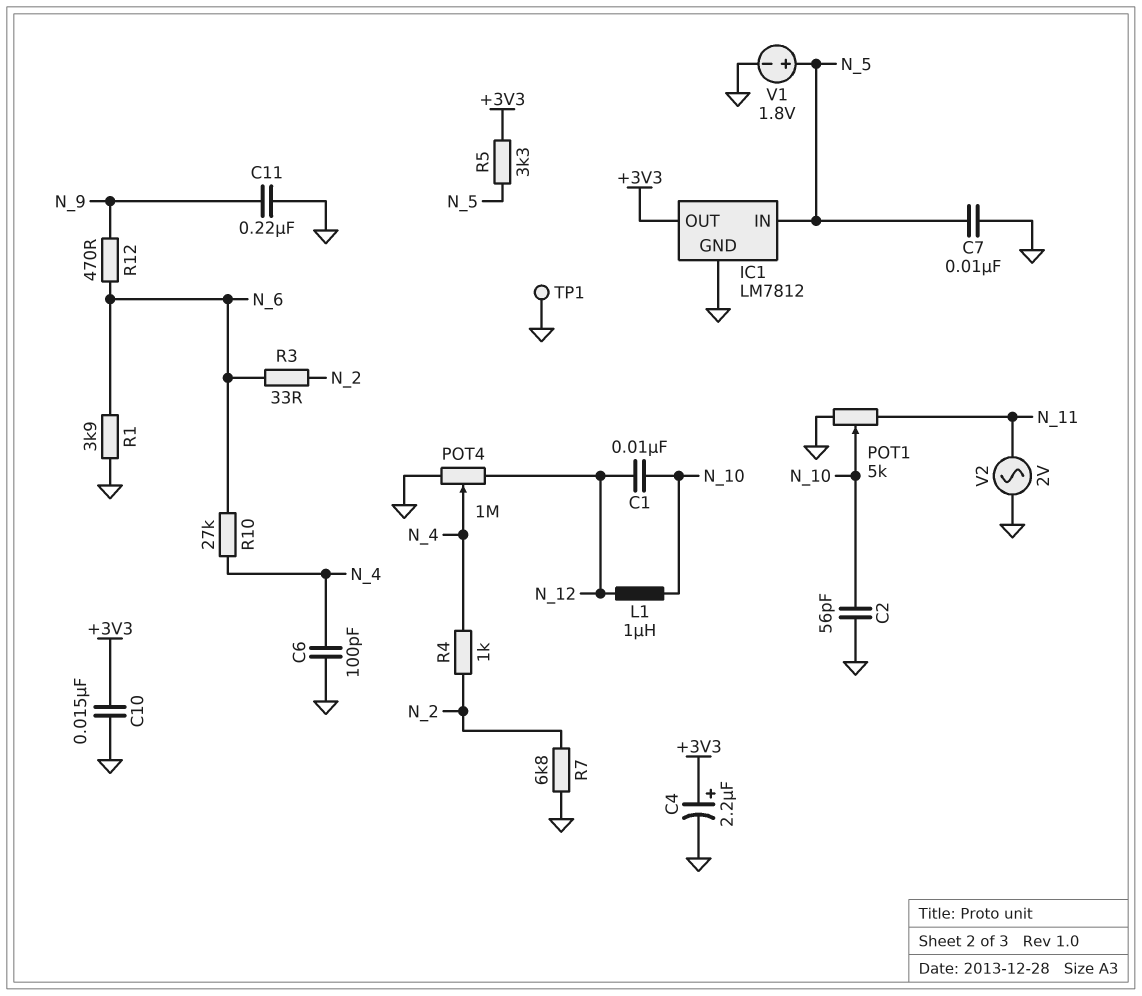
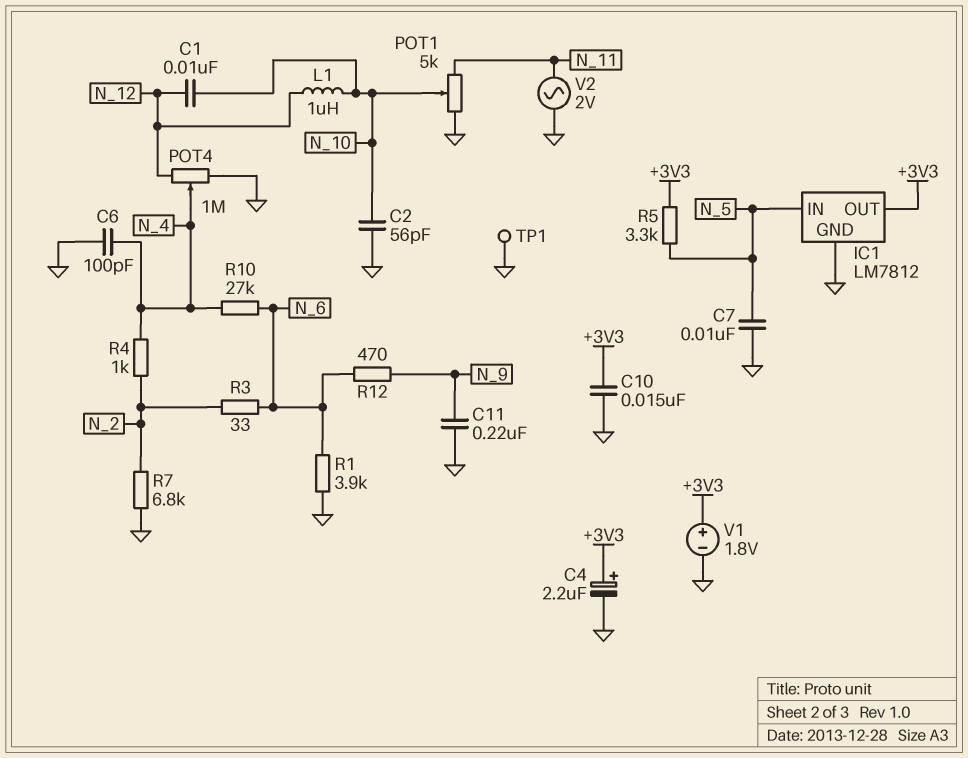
V1: 1.8V (plus N_5, minus GND) -> 1.8V (plus +3V3, minus GND)

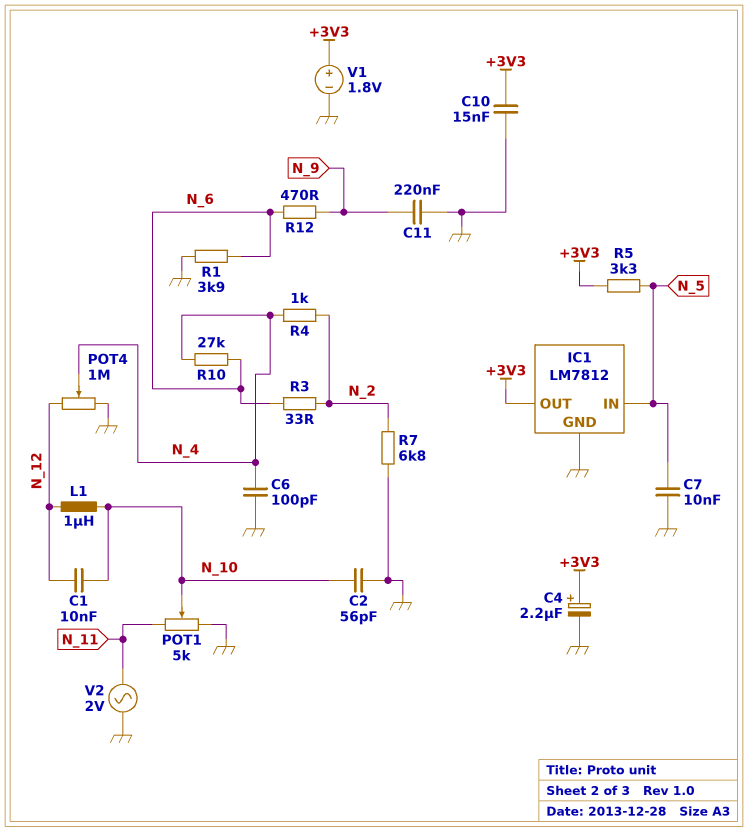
TP1: test point (GND) -> none

